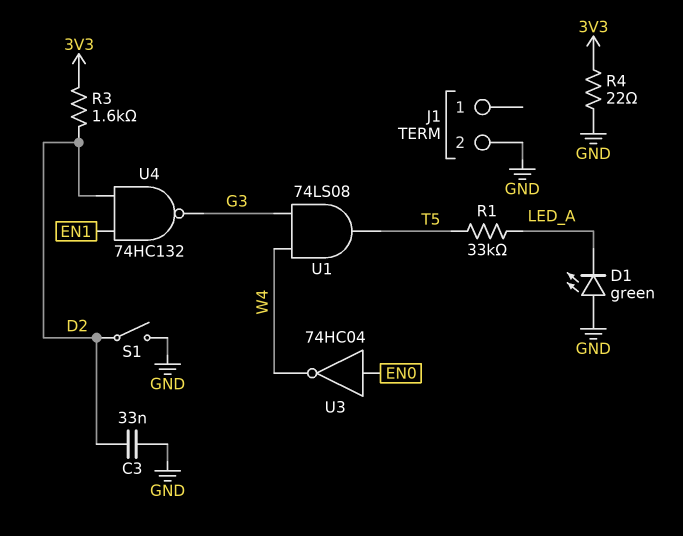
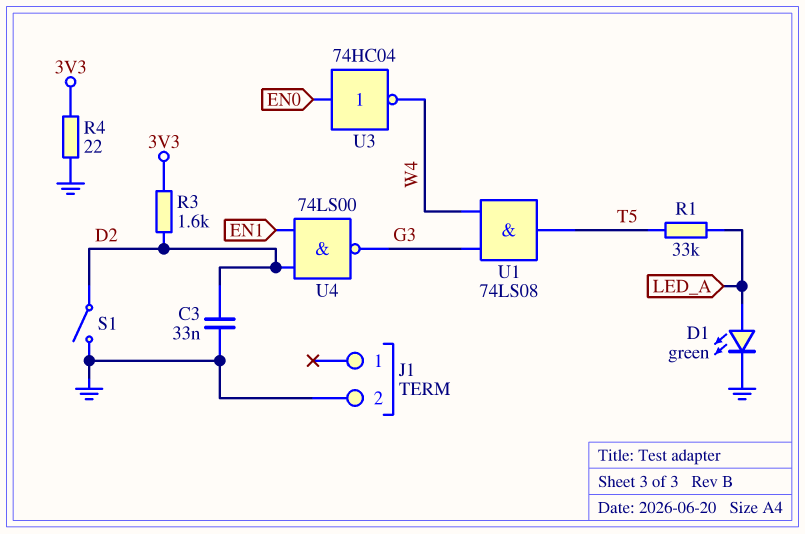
D1: LED green (A GND, K LED_A) -> LED green (A LED_A, K GND)
U4: NAND 74HC132 (in D2, in EN1, out G3) -> NAND 74LS00 (in D2, in EN1, out G3)

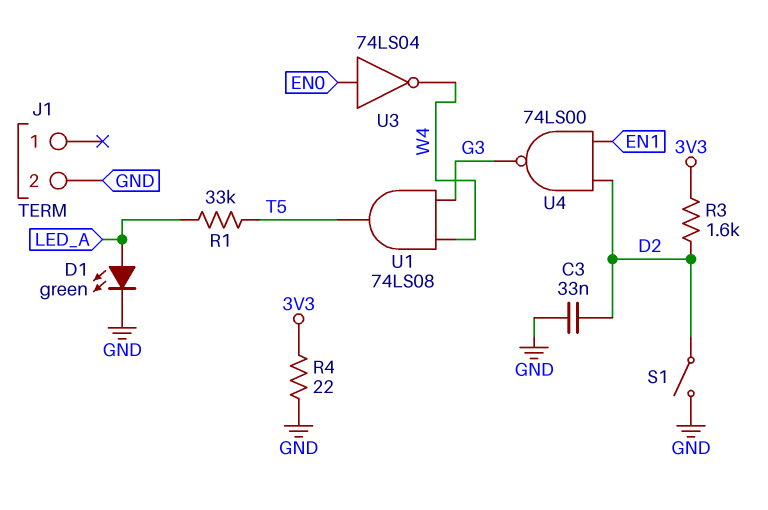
U3: NOT 74HC04 (in EN0, out W4) -> NOT 74LS04 (in EN0, out W4)

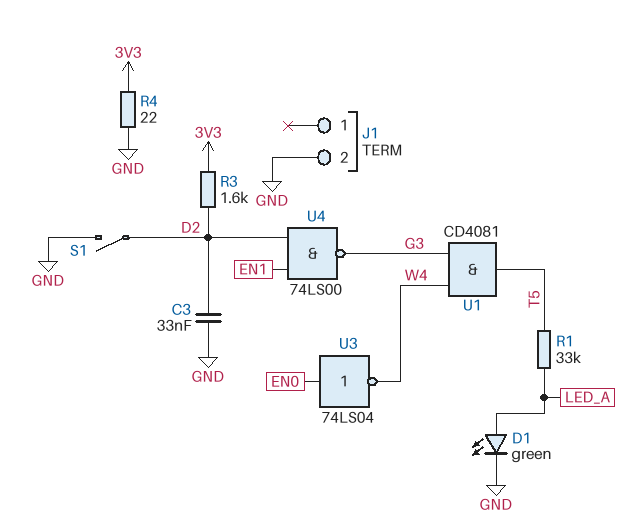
U1: AND 74LS08 (in G3, in W4, out T5) -> AND CD4081 (in G3, in W4, out T5)

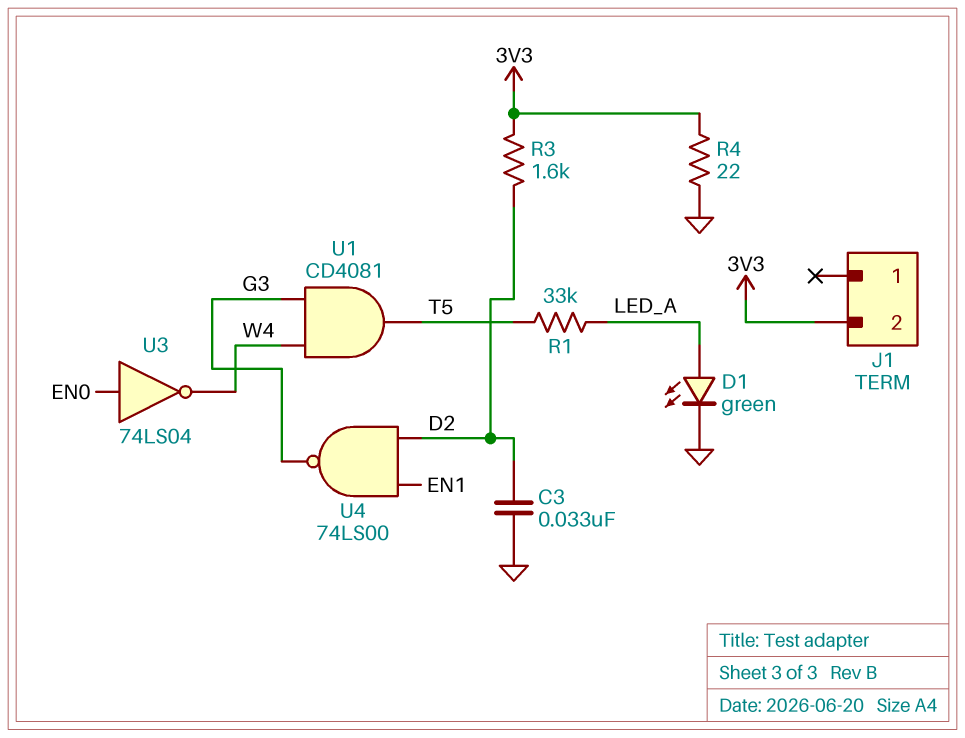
J1 pin 2: GND -> 3V3
S1: switch (D2, GND) -> none

